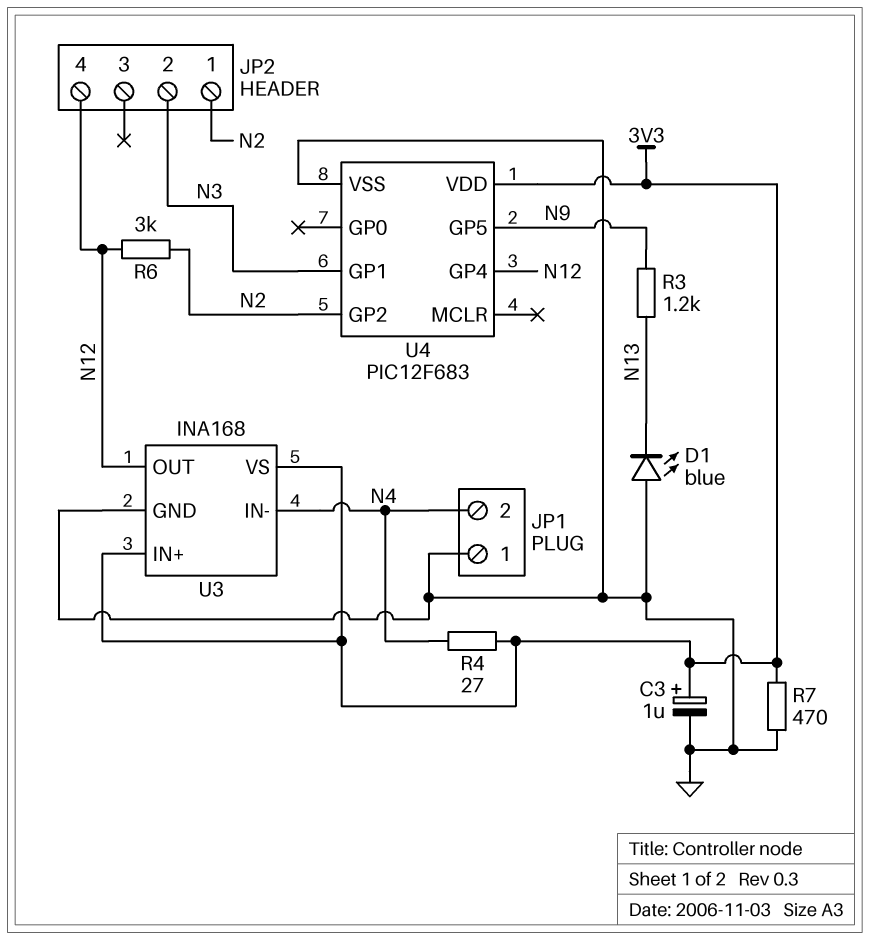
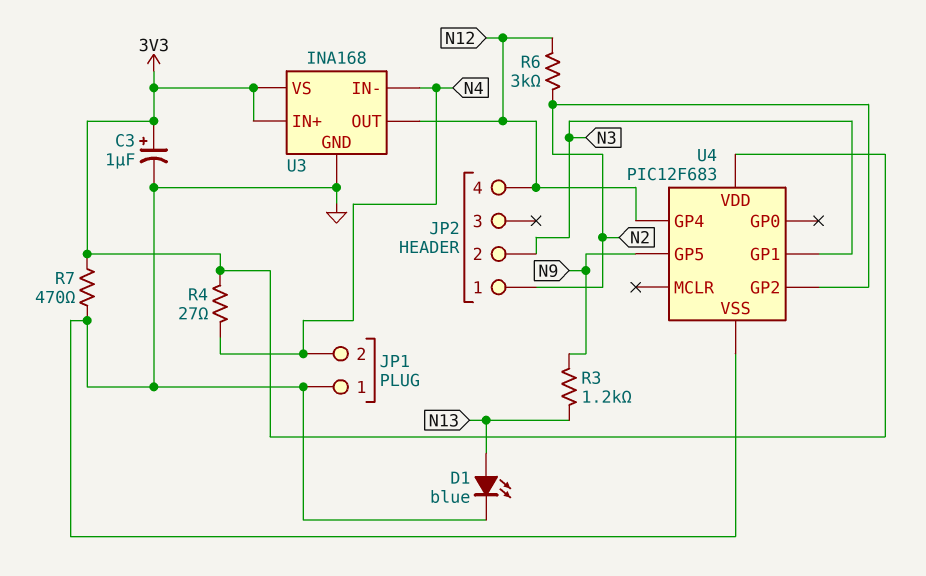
D1: LED blue (A GND, K N13) -> LED blue (A N13, K GND)

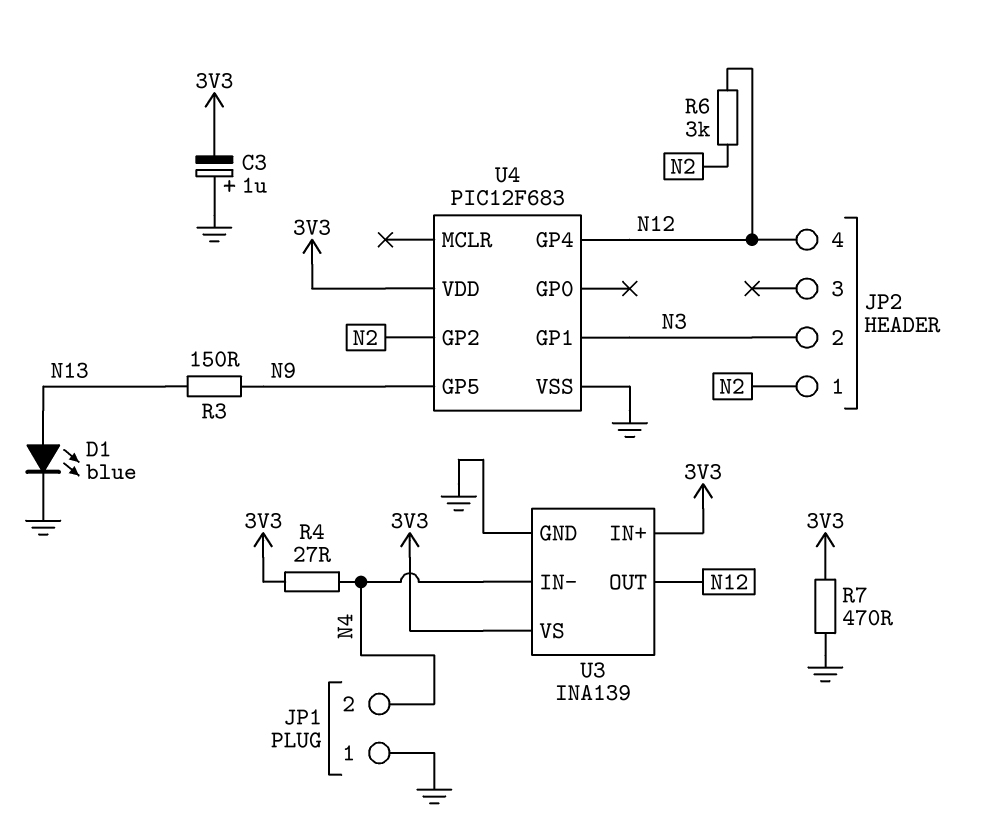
C3: 1uF (plus 3V3, minus GND) -> 1uF (plus GND, minus 3V3)
R3: 1.2k (N9, N13) -> 150 (N9, N13)
U3: INA168 -> INA139

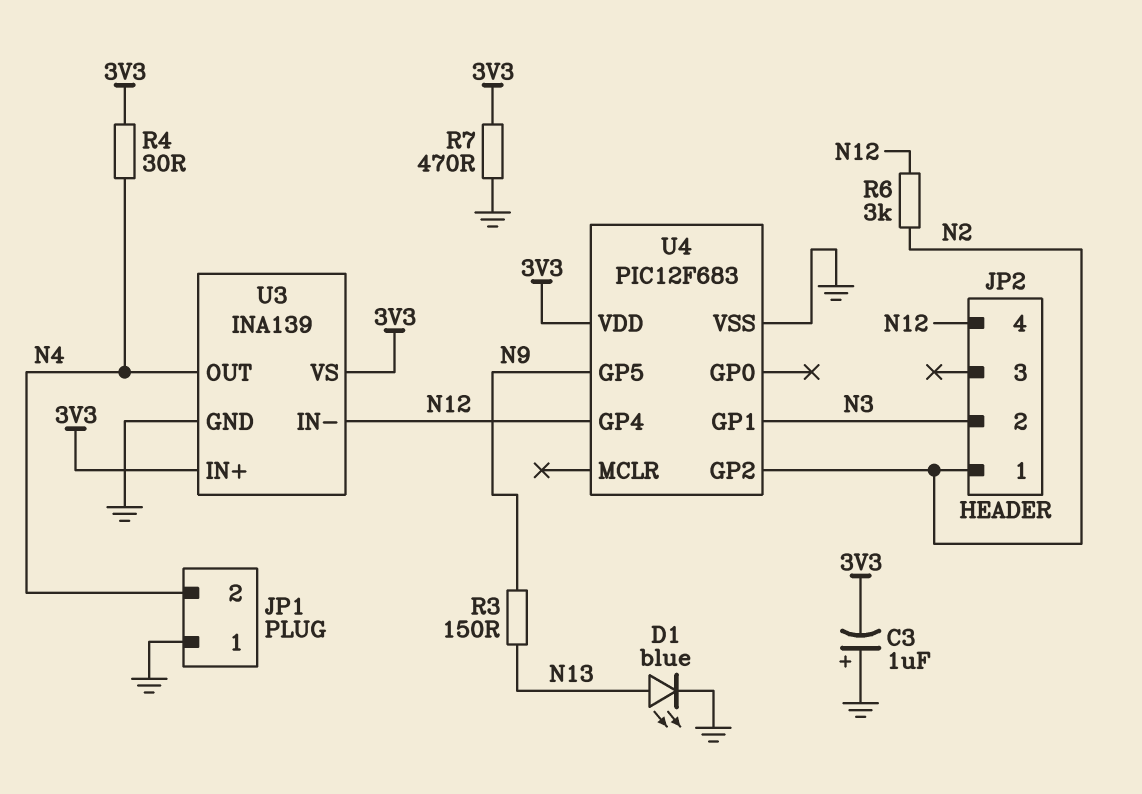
R4: 27 (3V3, N4) -> 30 (3V3, N4)
U3 pin IN-: N4 -> N12
U3 pin OUT: N12 -> N4

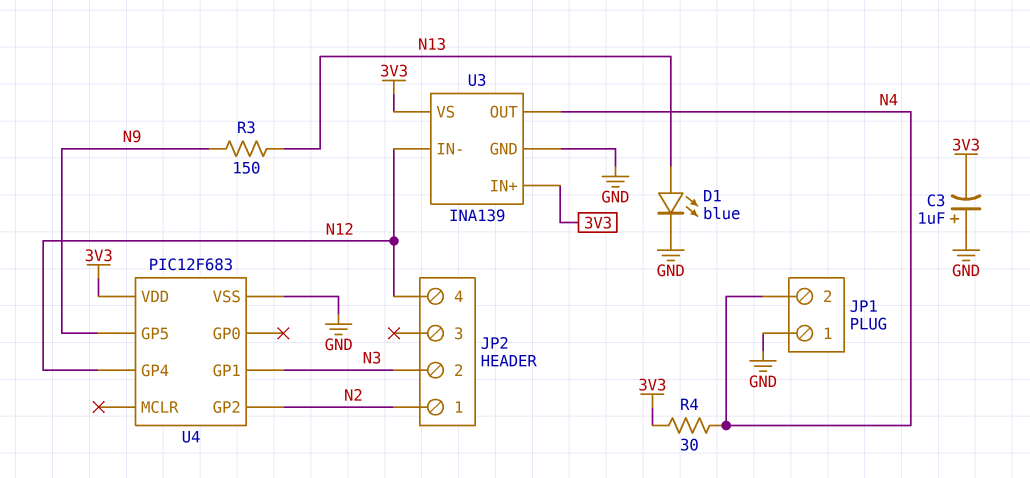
R6: 3k (N2, N12) -> none
R7: 470 (3V3, GND) -> none

